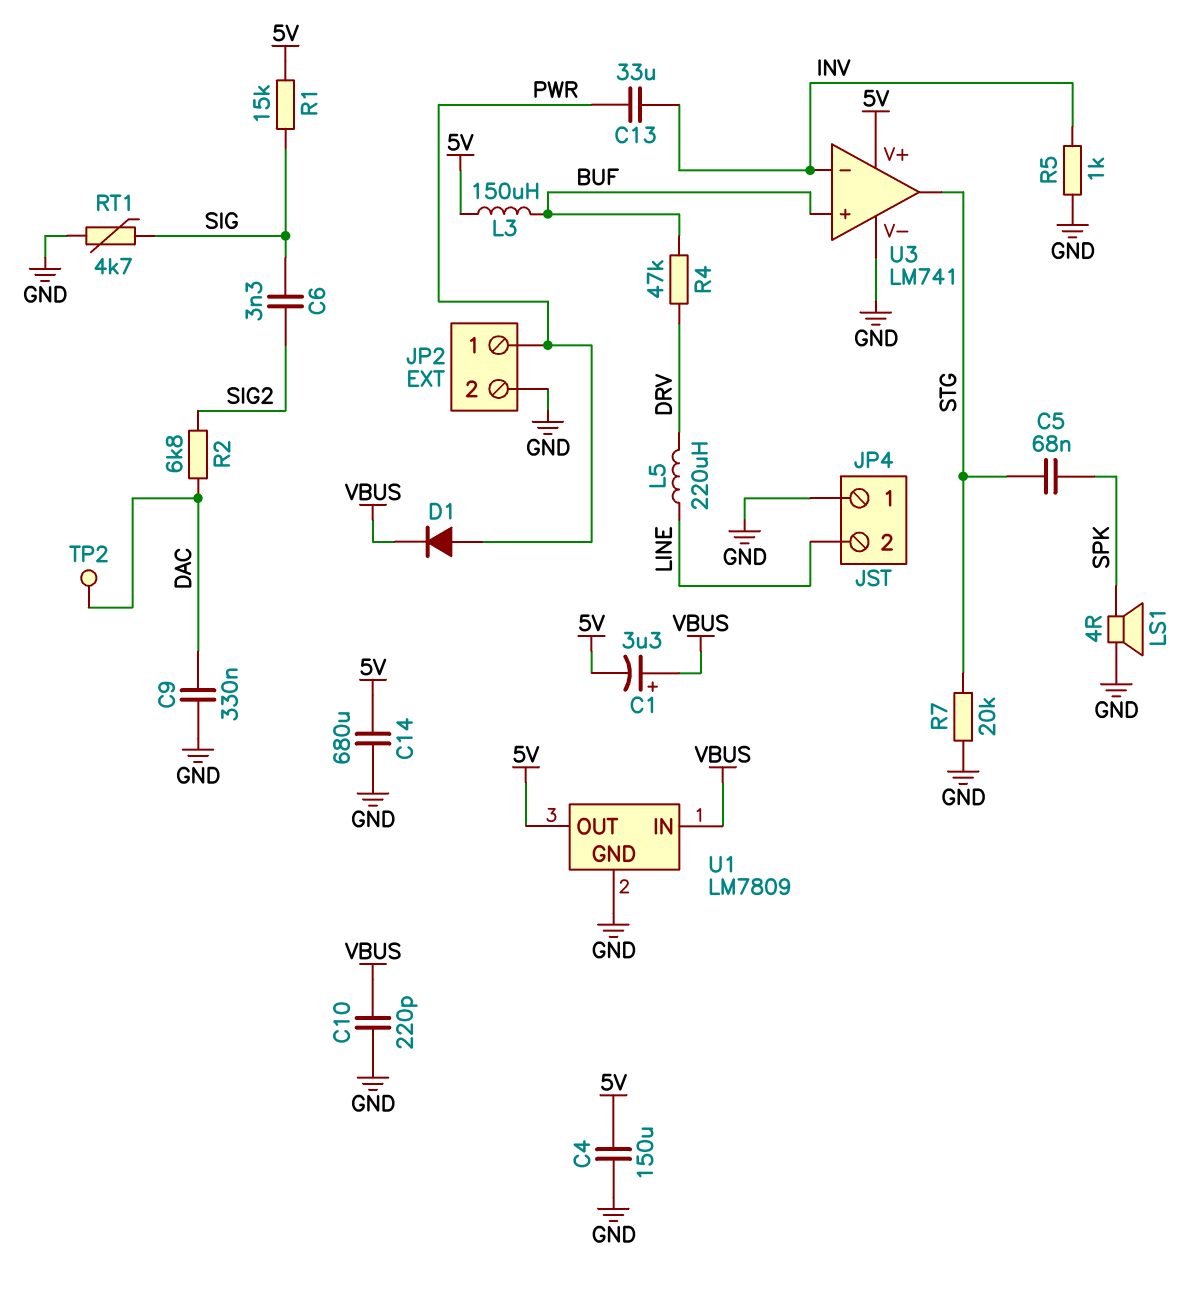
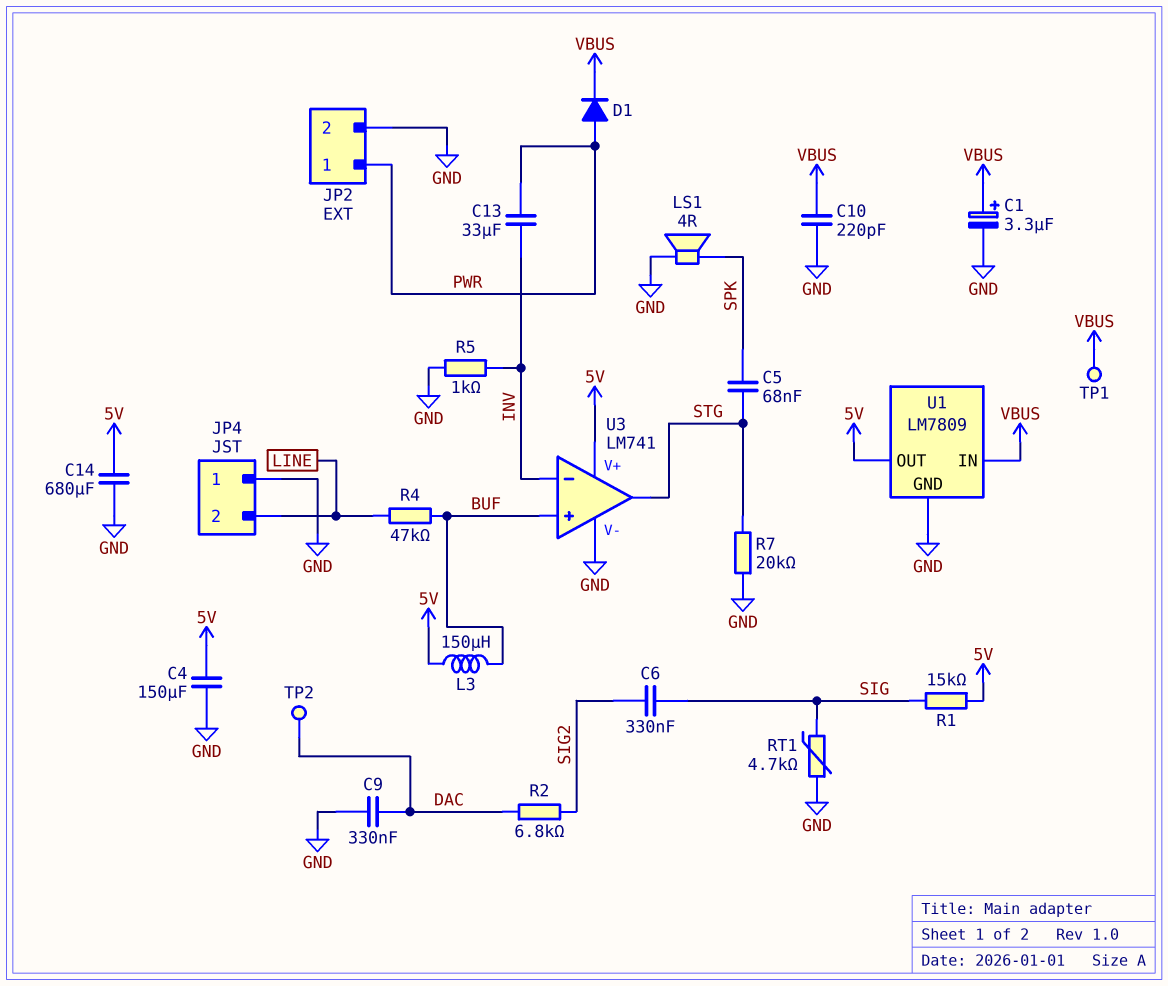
C1: 3.3uF (plus VBUS, minus 5V) -> 3.3uF (plus VBUS, minus GND)
C6: 3.3nF (SIG, SIG2) -> 330nF (SIG, SIG2)
L5: 220uH (DRV, LINE) -> none
R4: 47k (BUF, DRV) -> 47k (BUF, LINE)
TP1: none -> test point (VBUS)

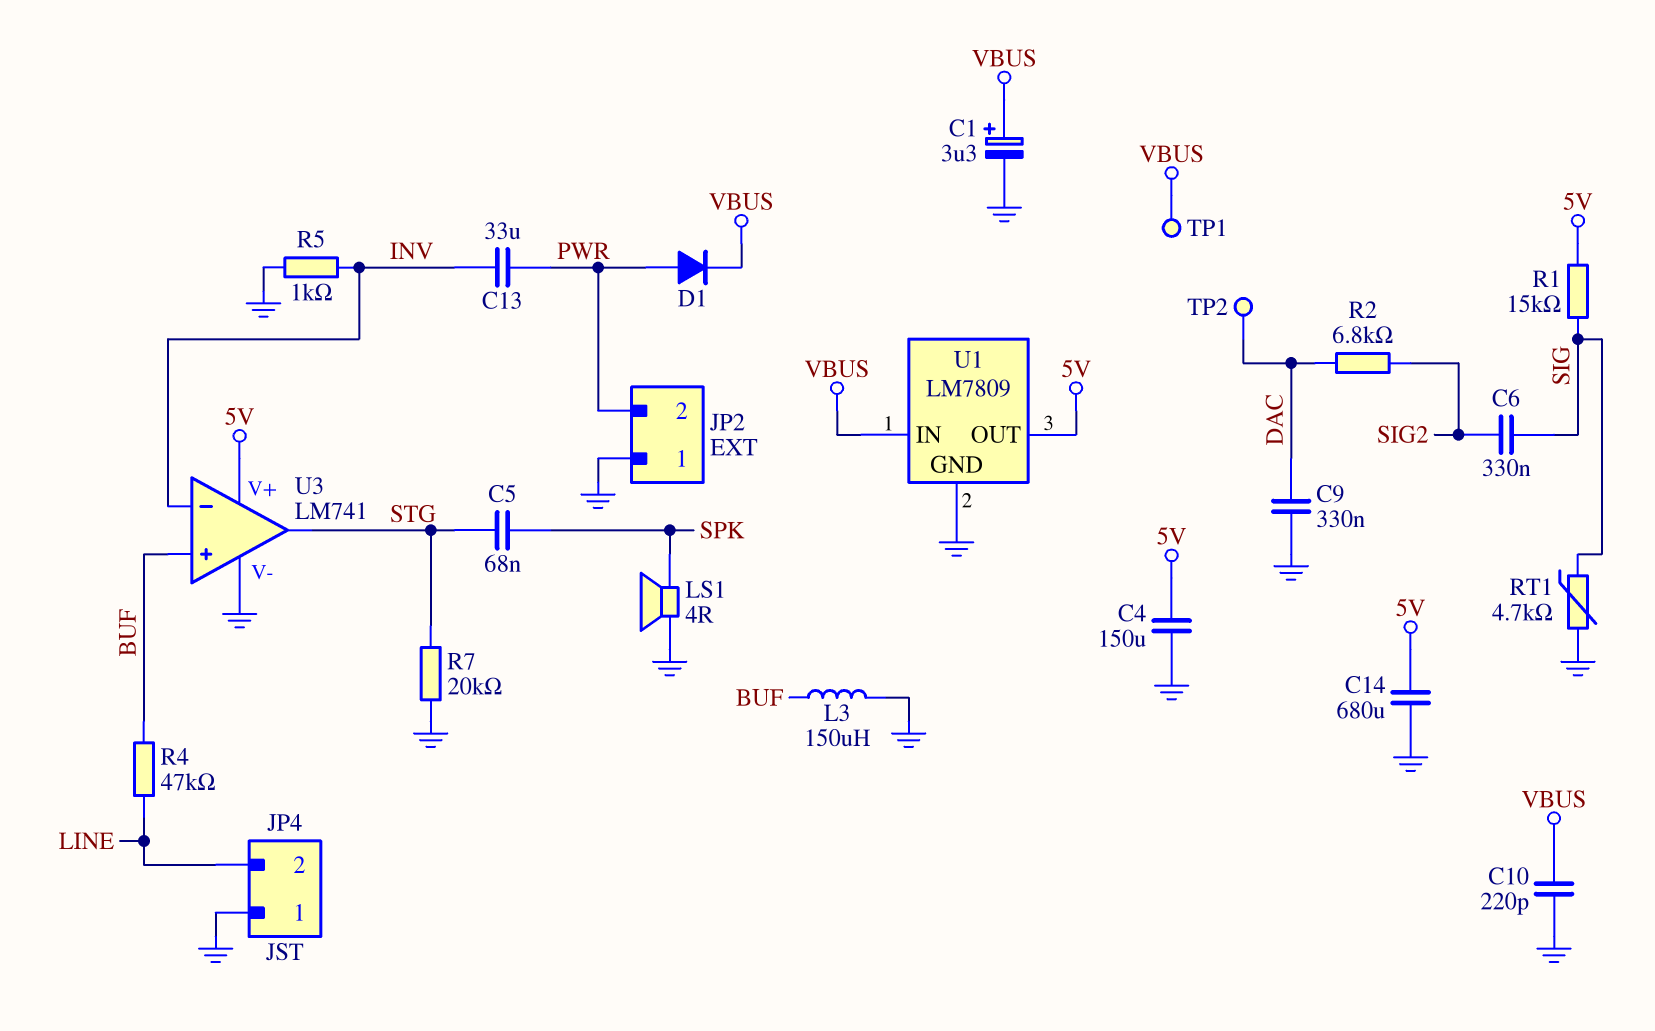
JP2 pin 1: PWR -> GND
JP2 pin 2: GND -> PWR
L3: 150uH (5V, BUF) -> 150uH (BUF, GND)

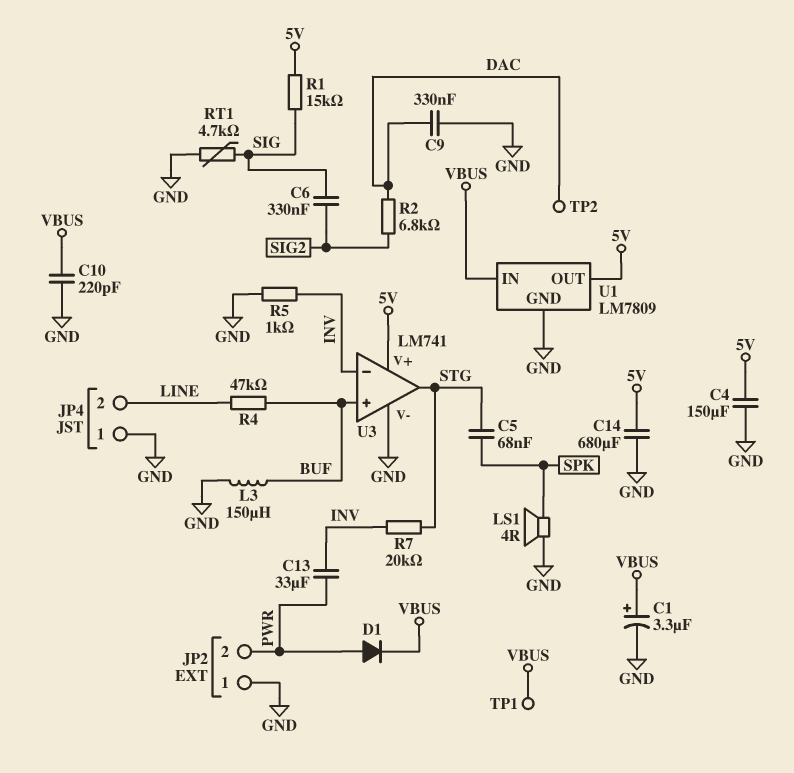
R7: 20k (GND, STG) -> 20k (INV, STG)

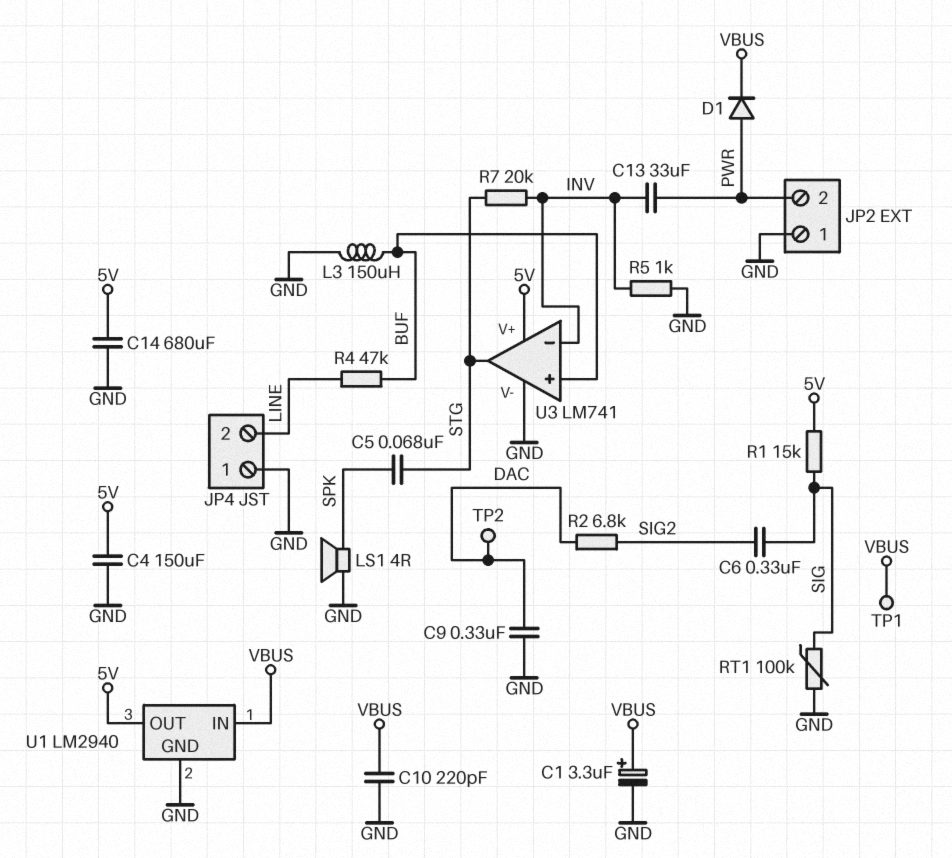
RT1: 4.7k (GND, SIG) -> 100k (GND, SIG)
U1: LM7809 -> LM2940

